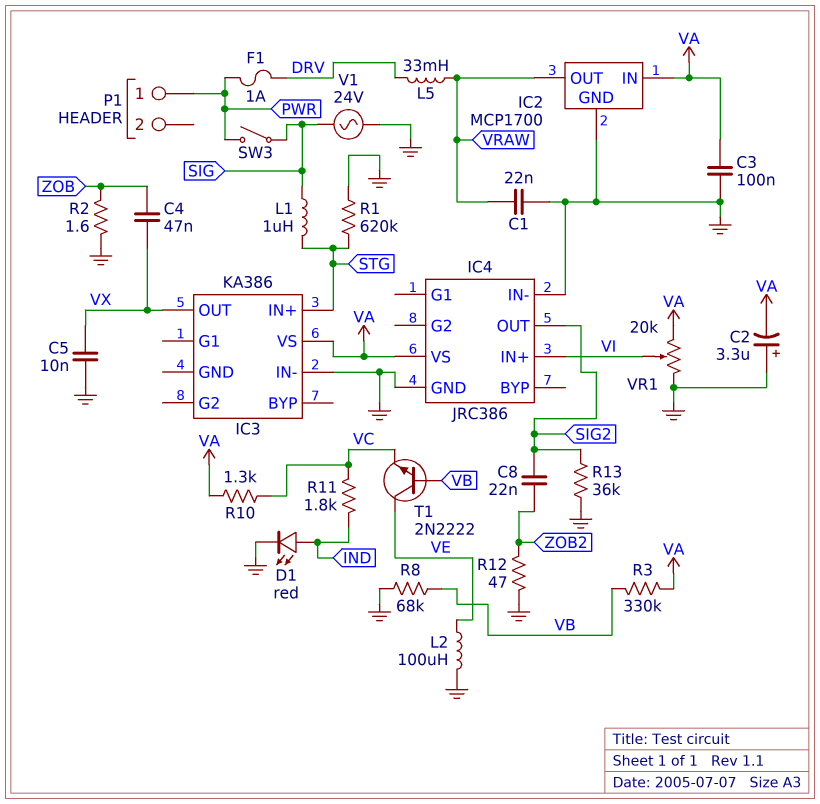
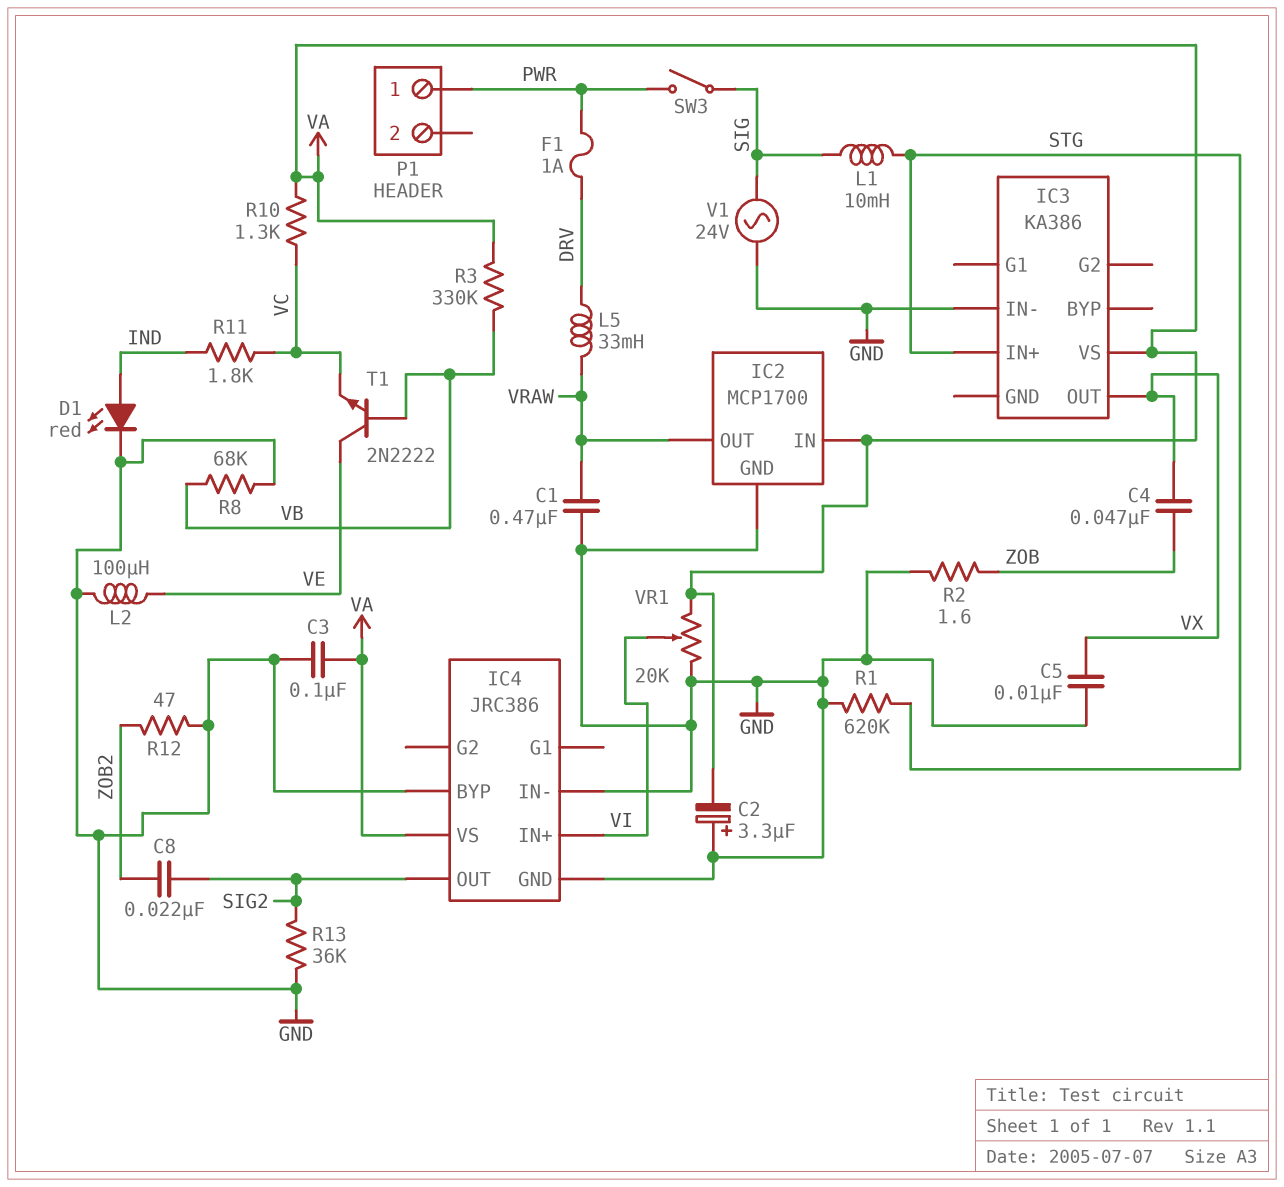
C1: 22nF (GND, VRAW) -> 470nF (GND, VRAW)
IC4 pin BYP: none -> GND
L1: 1uH (SIG, STG) -> 10mH (SIG, STG)

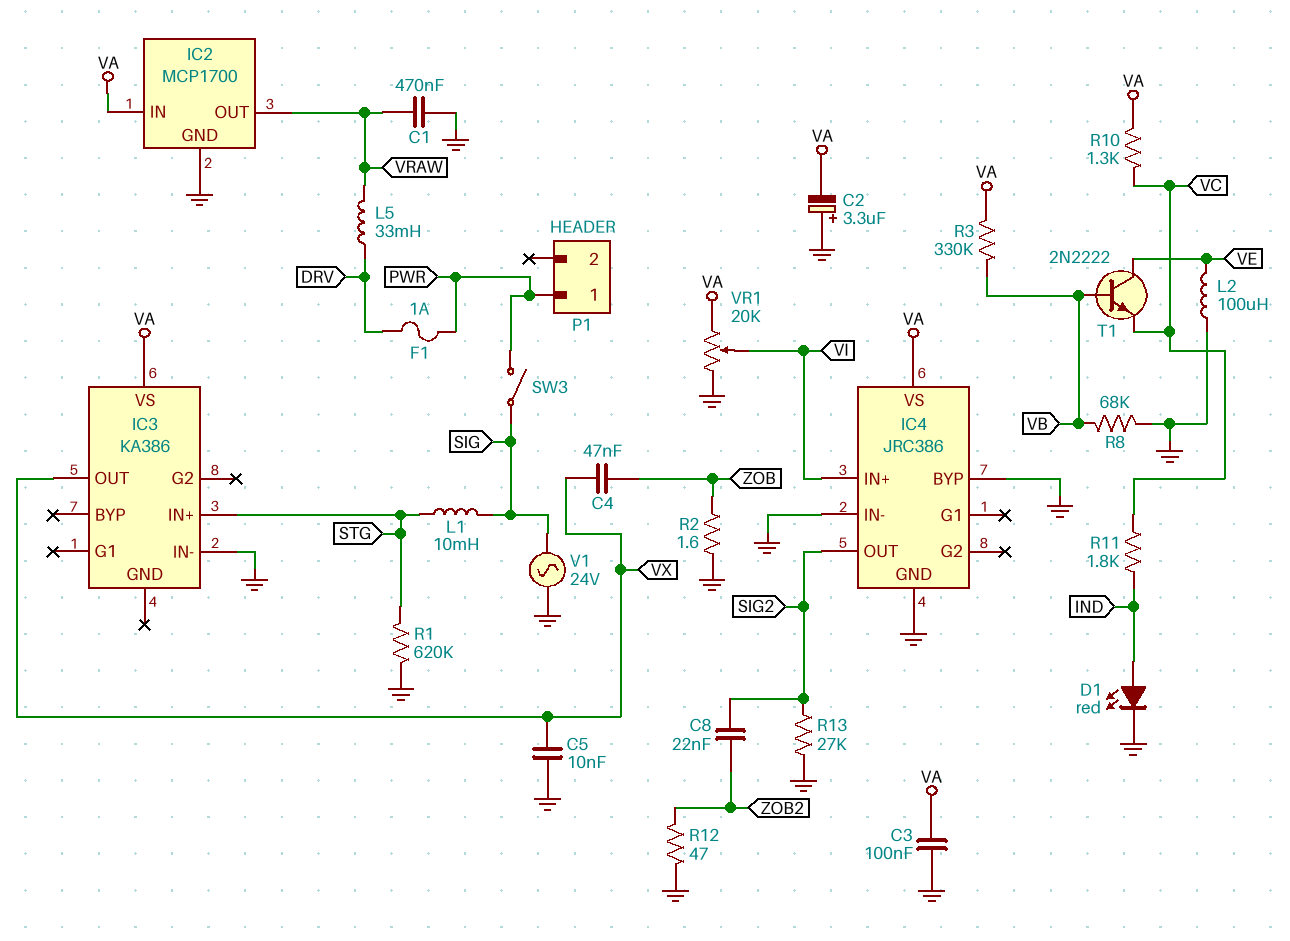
R13: 36k (GND, SIG2) -> 27k (GND, SIG2)

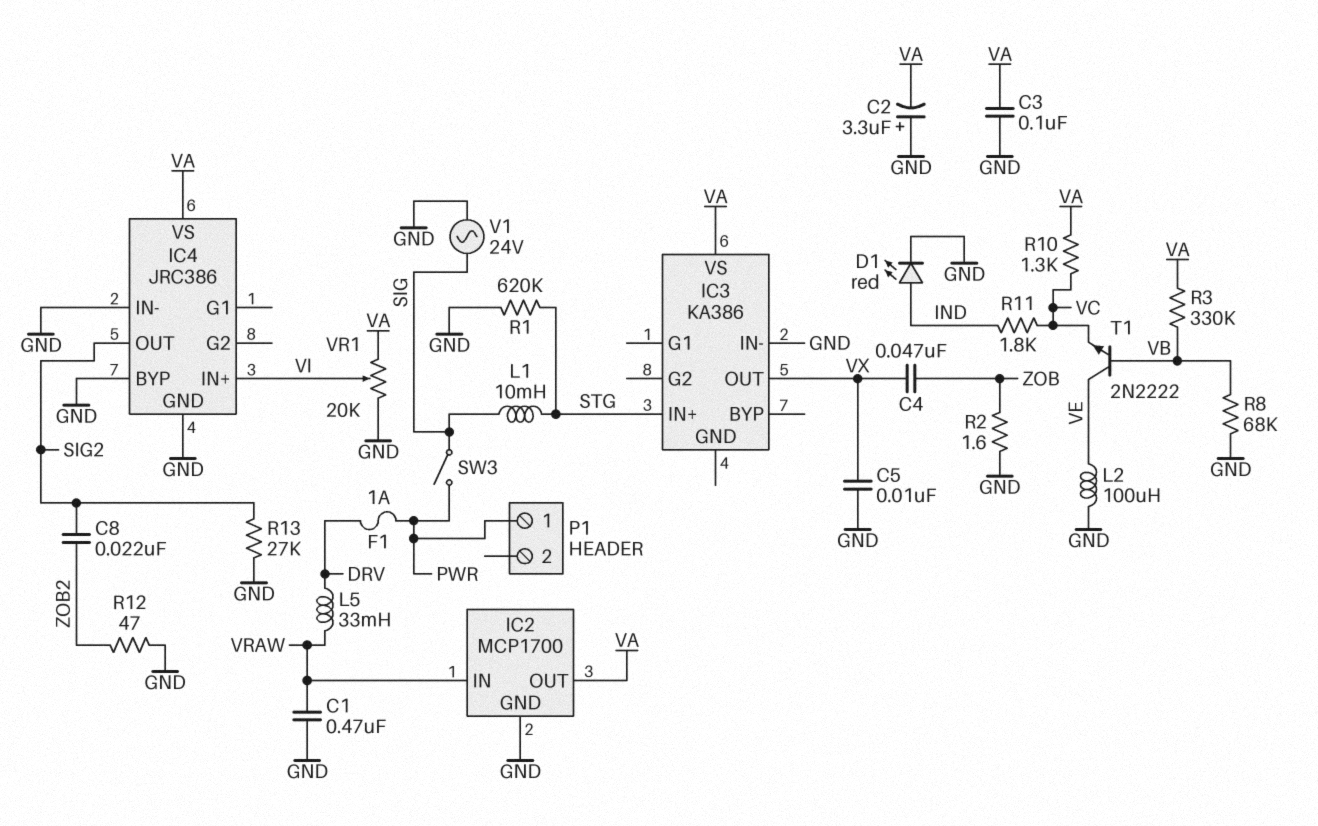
IC2 pin IN: VA -> VRAW
IC2 pin OUT: VRAW -> VA

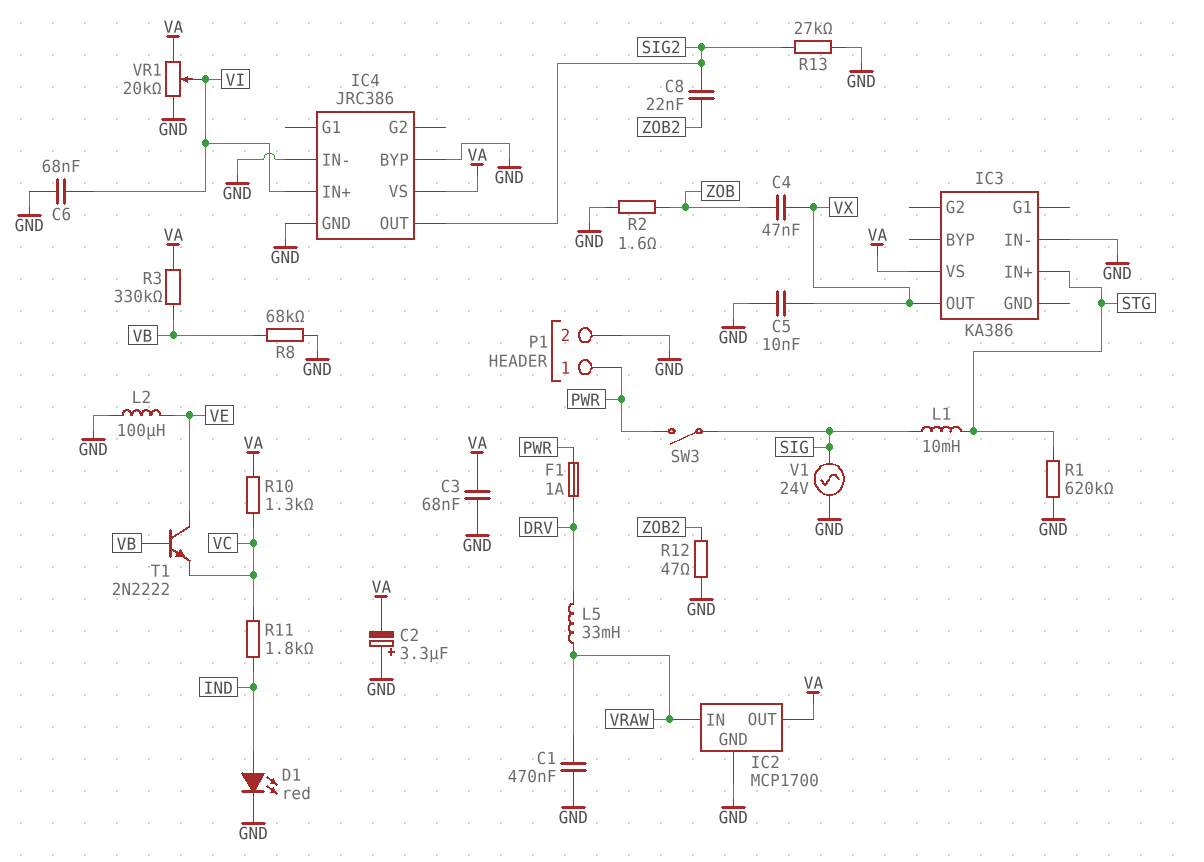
C3: 100nF (GND, VA) -> 68nF (GND, VA)
C6: none -> 68nF (GND, VI)
P1 pin 2: none -> GND

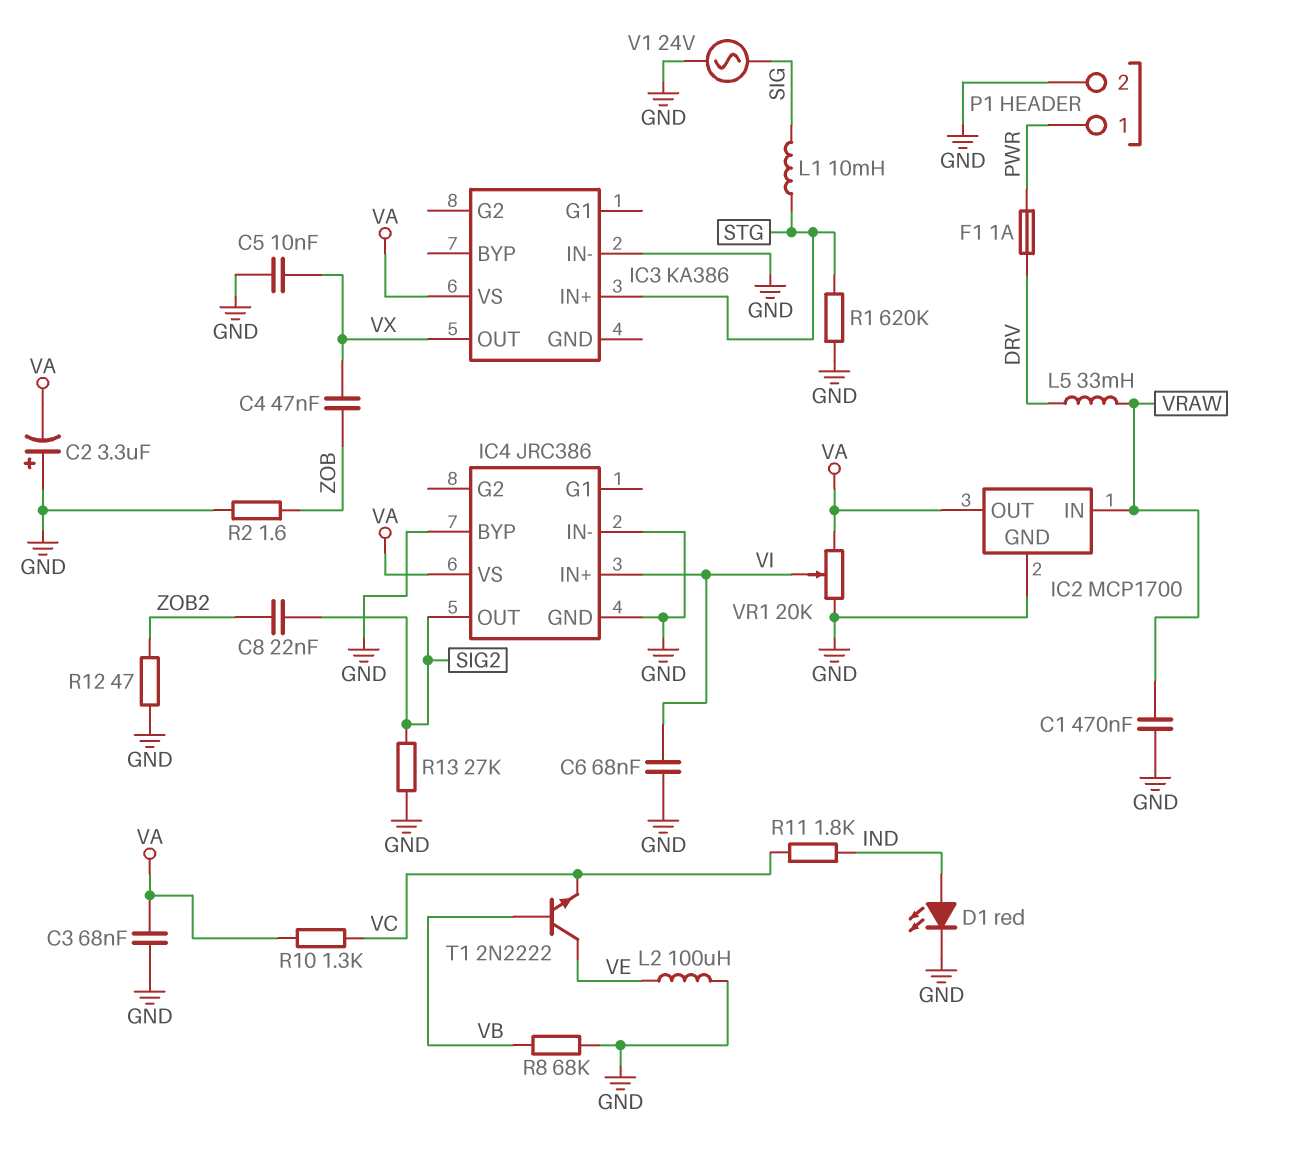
R3: 330k (VA, VB) -> none
SW3: switch (PWR, SIG) -> none

